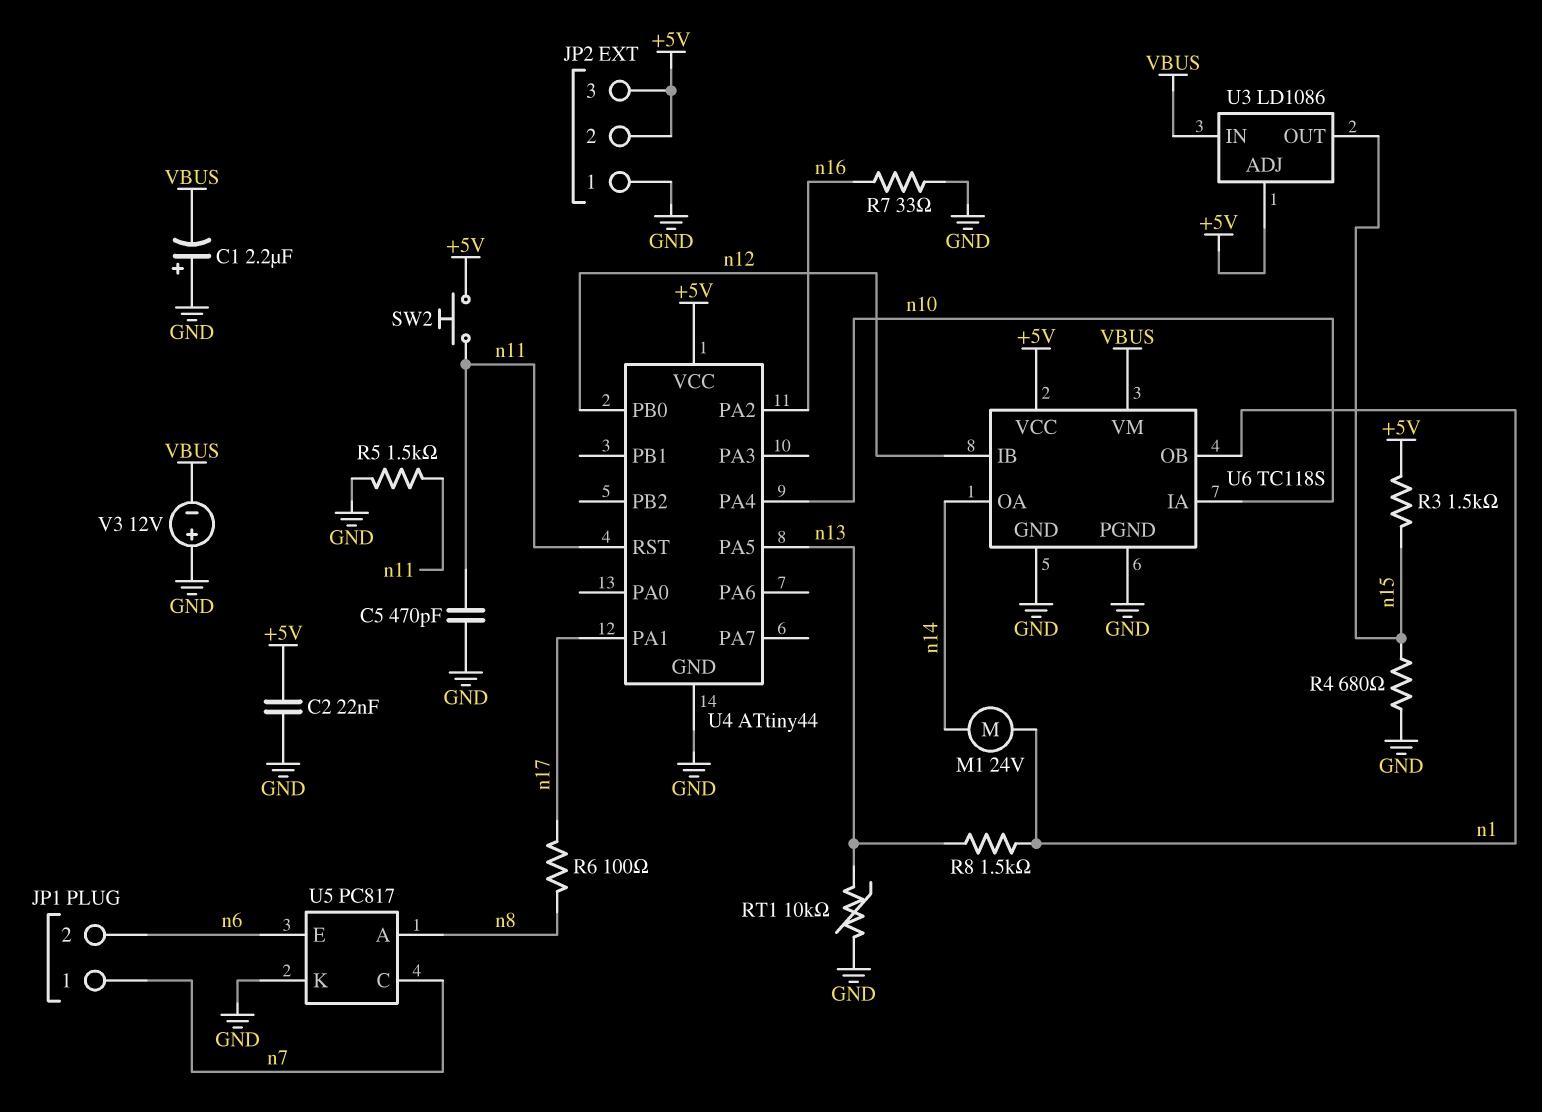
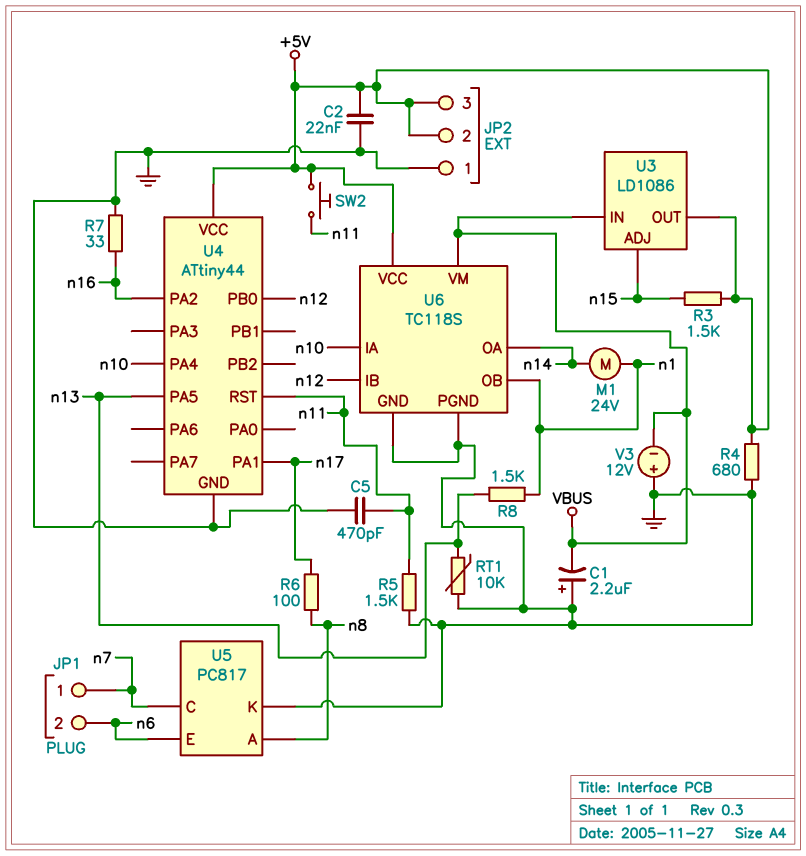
R4: 680 (GND, n15) -> 680 (+5V, GND)
U3 pin ADJ: +5V -> n15
U3 pin OUT: n15 -> +5V

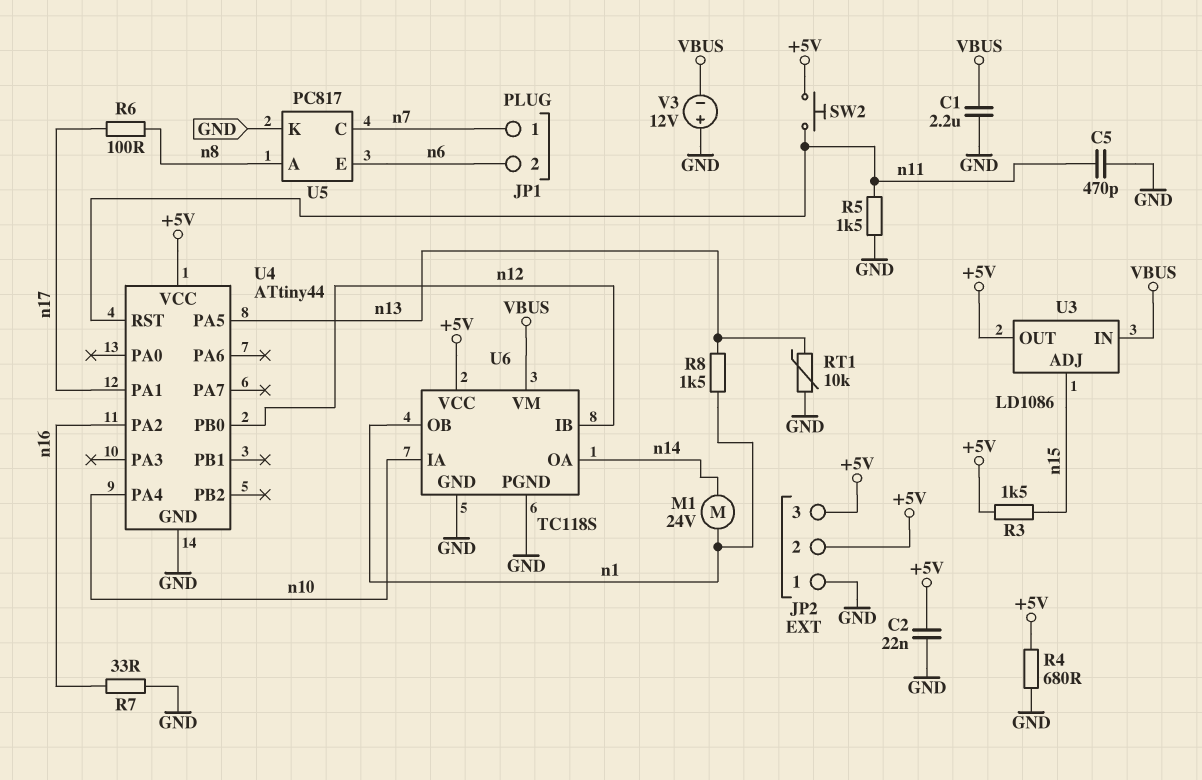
C1: 2.2uF (plus GND, minus VBUS) -> 2.2uF (GND, VBUS)

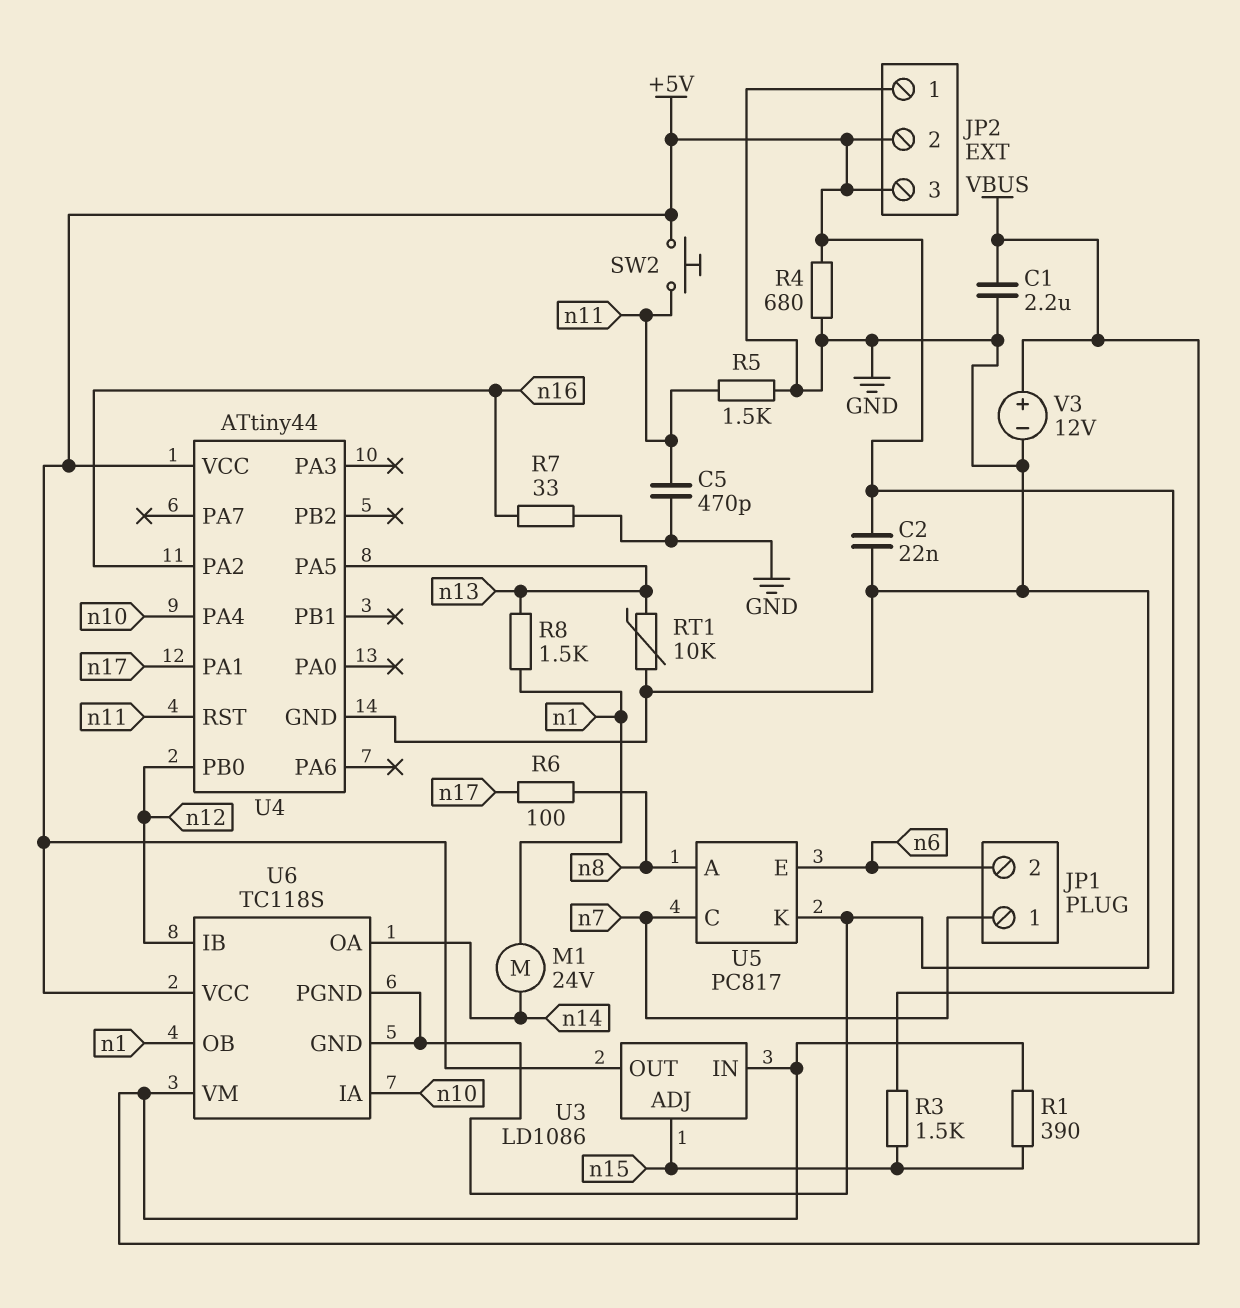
R1: none -> 390 (VBUS, n15)
V3: 12V (plus GND, minus VBUS) -> 12V (plus VBUS, minus GND)

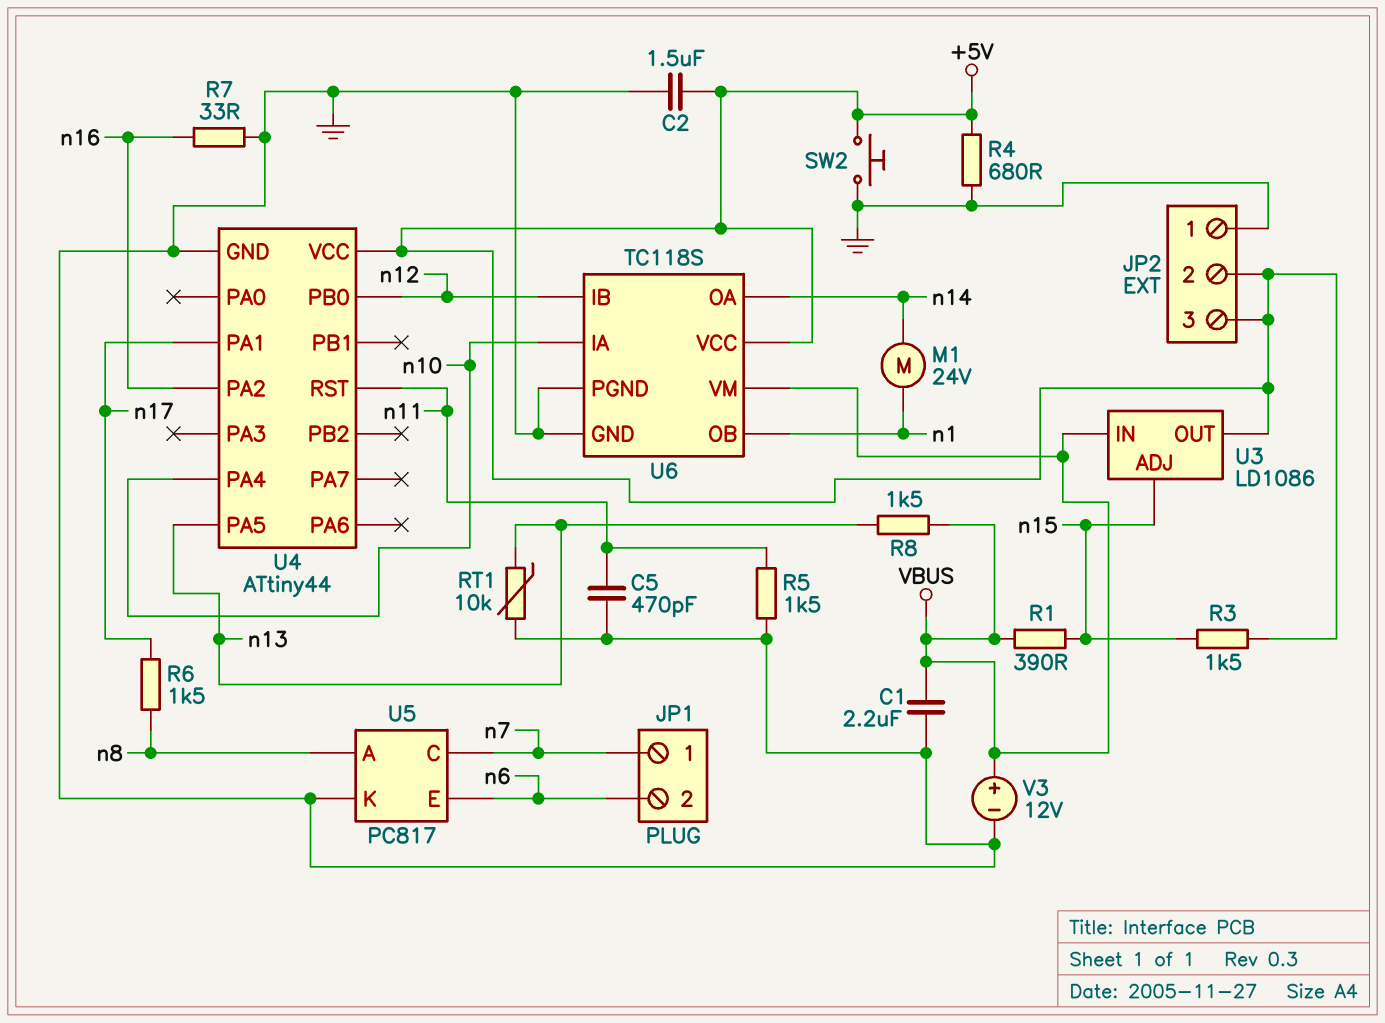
C2: 22nF (+5V, GND) -> 1.5uF (+5V, GND)
R6: 100 (n8, n17) -> 1.5k (n8, n17)
R8: 1.5k (n1, n13) -> 1.5k (VBUS, n13)
SW2: button (+5V, n11) -> button (+5V, GND)

